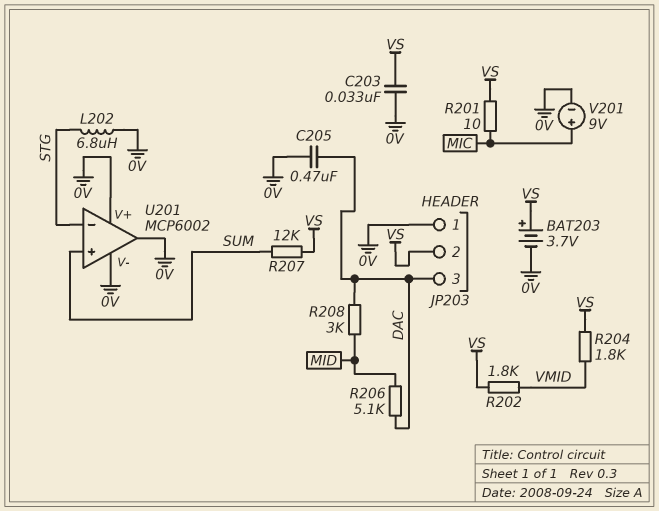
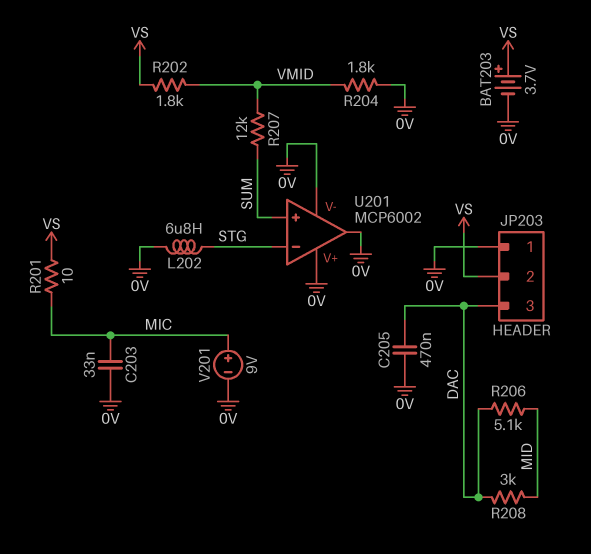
C203: 33nF (0V, VS) -> 33nF (0V, MIC)
R204: 1.8k (VMID, VS) -> 1.8k (0V, VMID)
R207: 12k (SUM, VS) -> 12k (SUM, VMID)

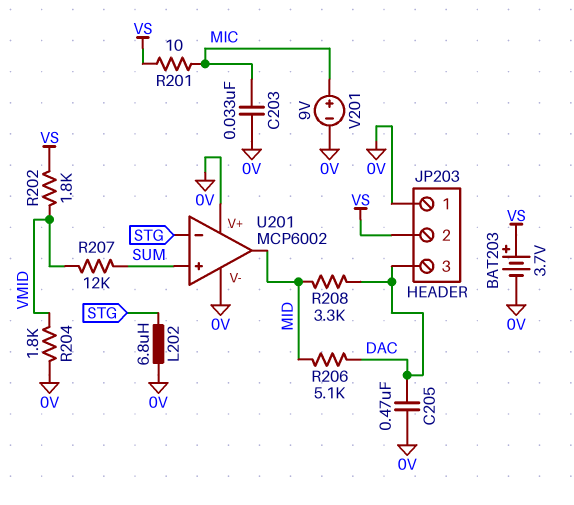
R208: 3k (DAC, MID) -> 3.3k (DAC, MID)
U201 pin out: 0V -> MID

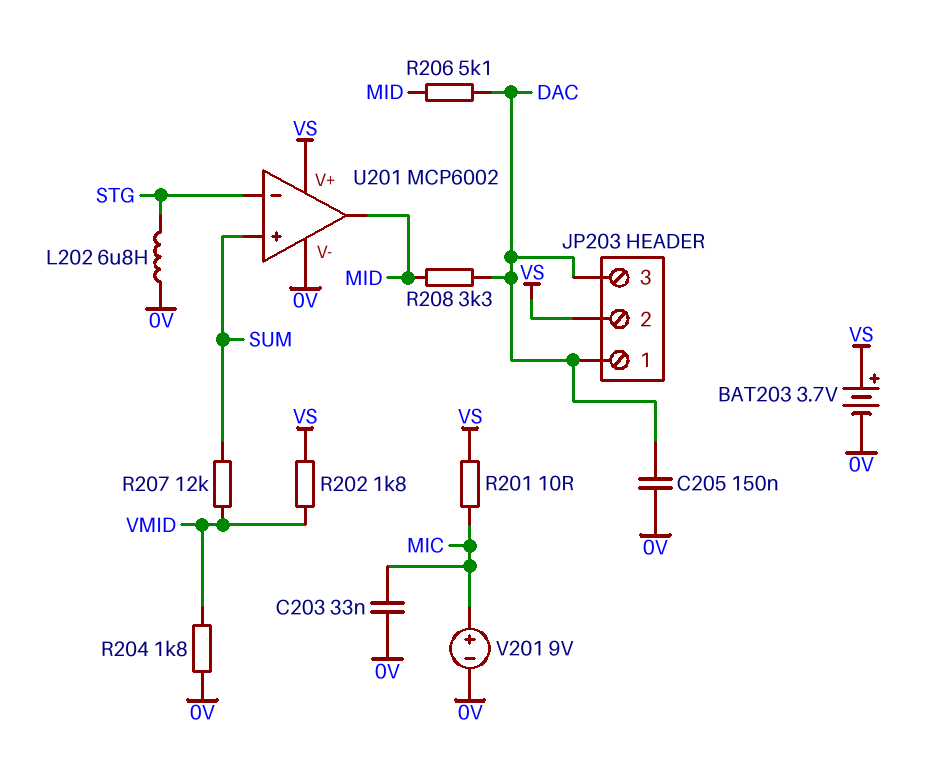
C205: 470nF (0V, DAC) -> 150nF (0V, DAC)
JP203 pin 1: 0V -> DAC
U201 pin V+: 0V -> VS

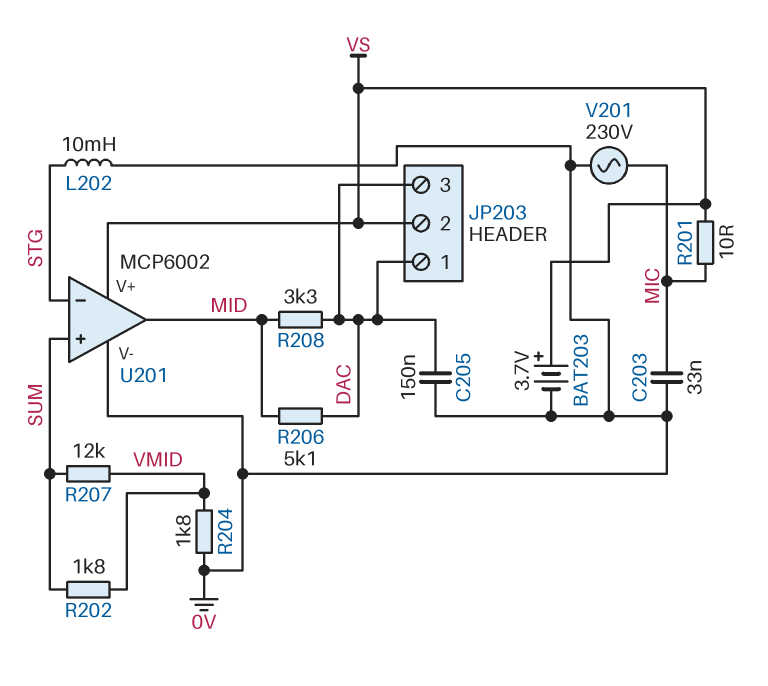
L202: 6.8uH (0V, STG) -> 10mH (0V, STG)
R202: 1.8k (VMID, VS) -> 1.8k (SUM, VMID)
V201: 9V (plus MIC, minus 0V) -> AC 230V (0V, MIC)

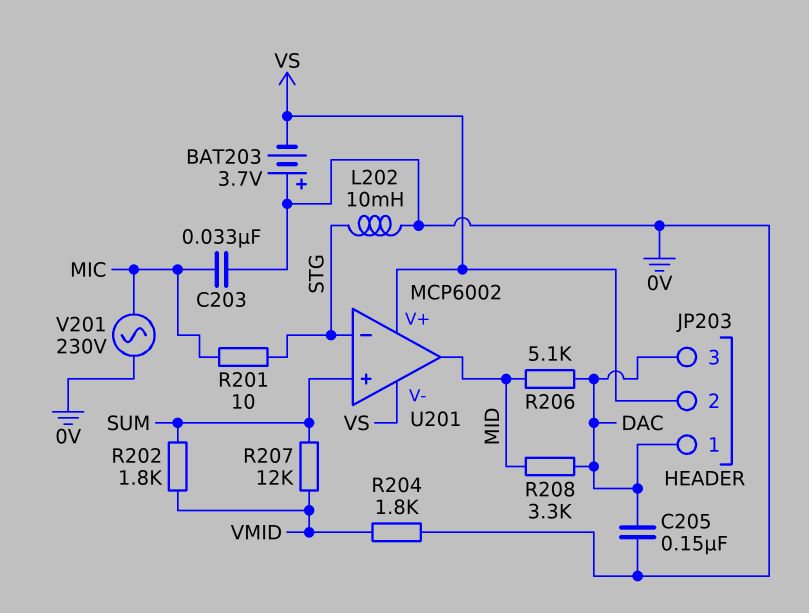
BAT203: 3.7V (plus VS, minus 0V) -> 3.7V (plus 0V, minus VS)
R201: 10 (MIC, VS) -> 10 (MIC, STG)
U201 pin V-: 0V -> VS

